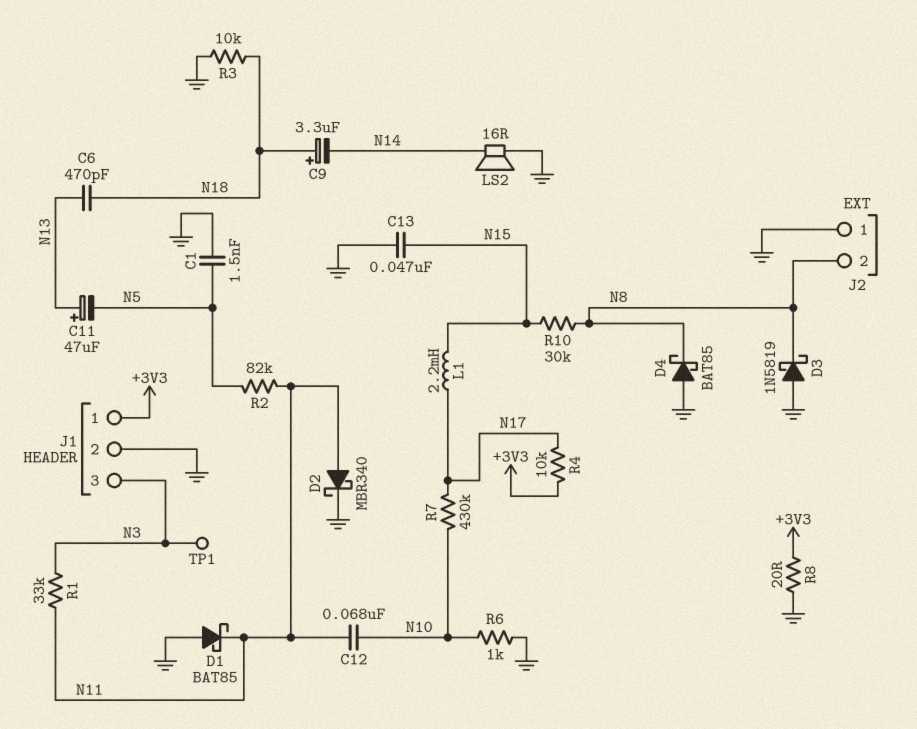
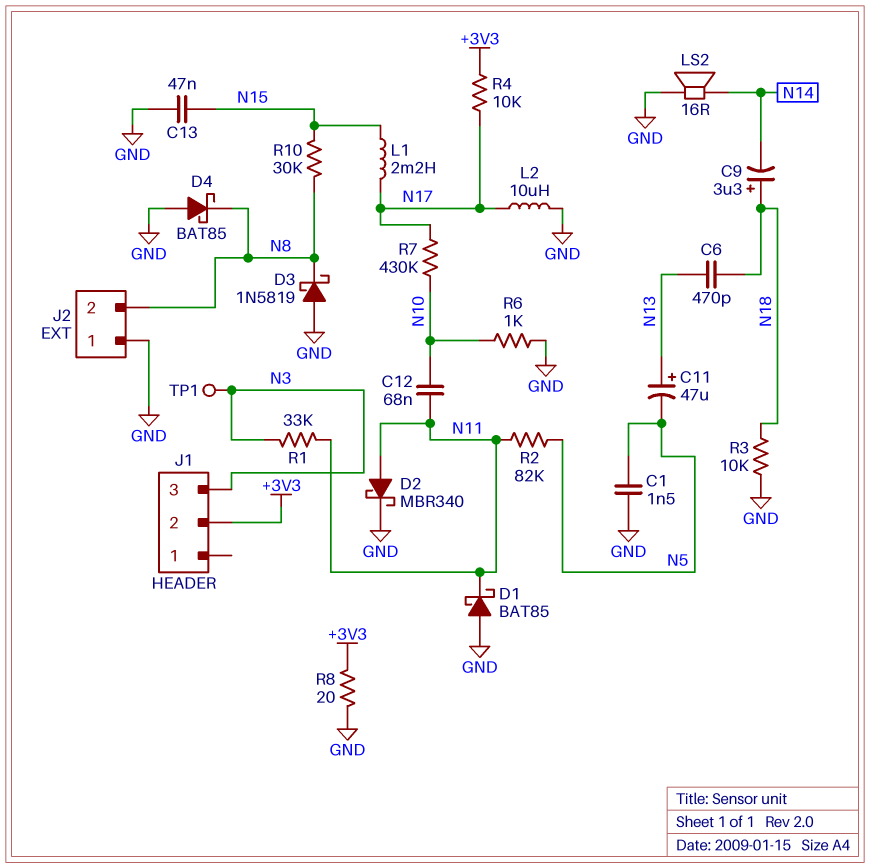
J1 pin 1: +3V3 -> none
J1 pin 2: GND -> +3V3
L2: none -> 10uH (GND, N17)

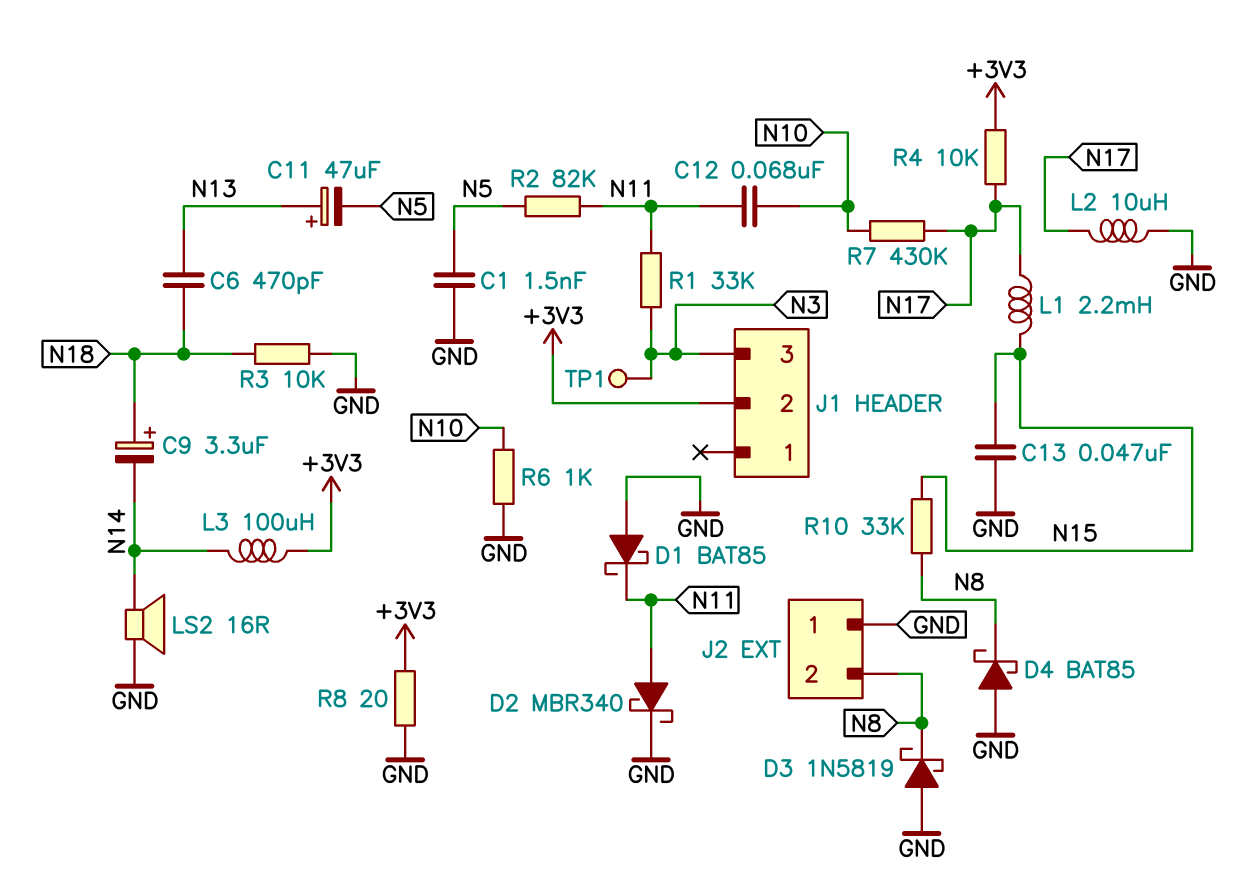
L3: none -> 100uH (+3V3, N14)
R10: 30k (N8, N15) -> 33k (N8, N15)

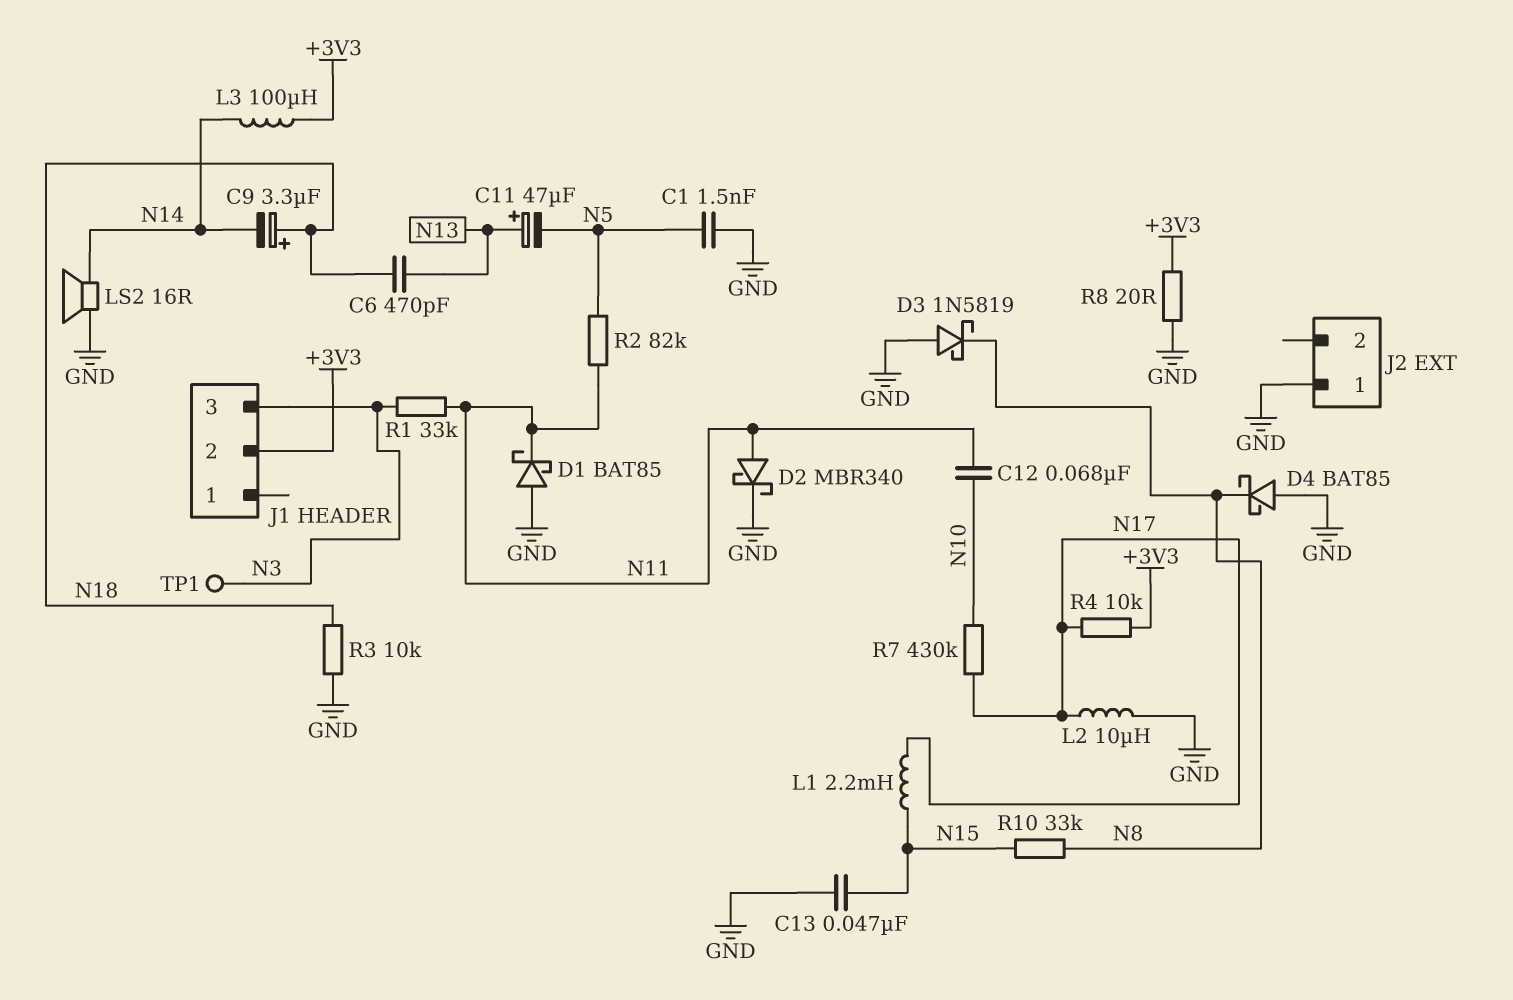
J2 pin 2: N8 -> none
R6: 1k (GND, N10) -> none

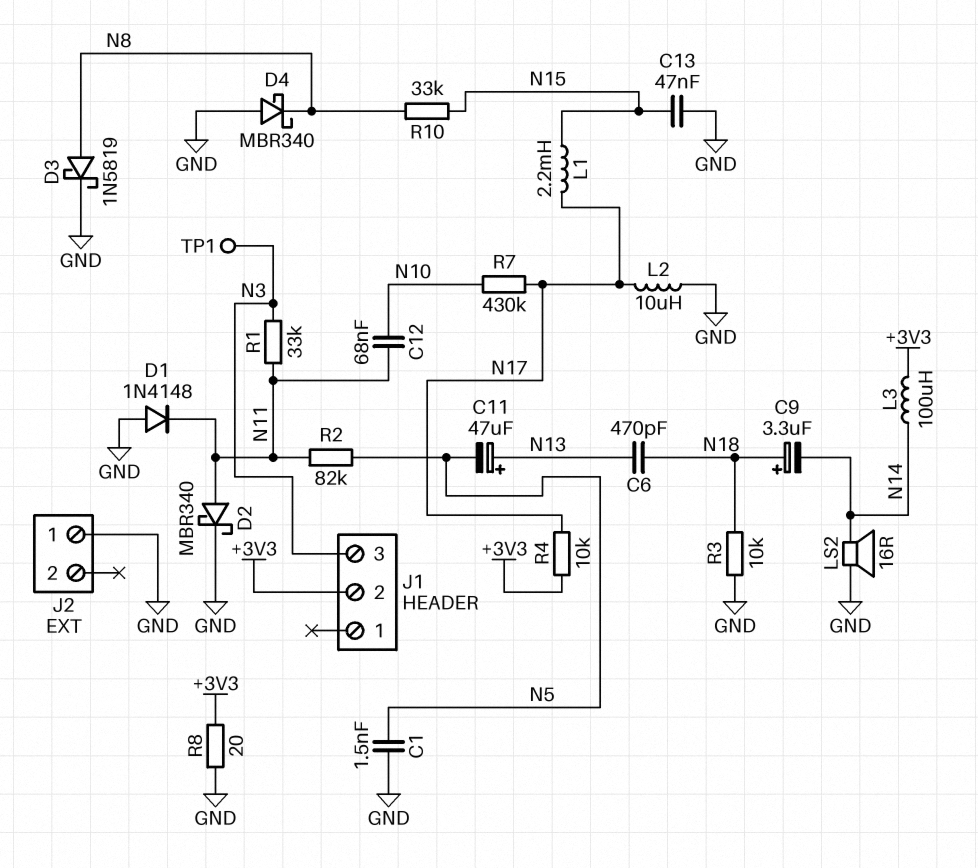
D1: schottky BAT85 (A GND, K N11) -> diode 1N4148 (A GND, K N11)
D3: schottky 1N5819 (A GND, K N8) -> schottky 1N5819 (A N8, K GND)
D4: schottky BAT85 (A GND, K N8) -> schottky MBR340 (A GND, K N8)

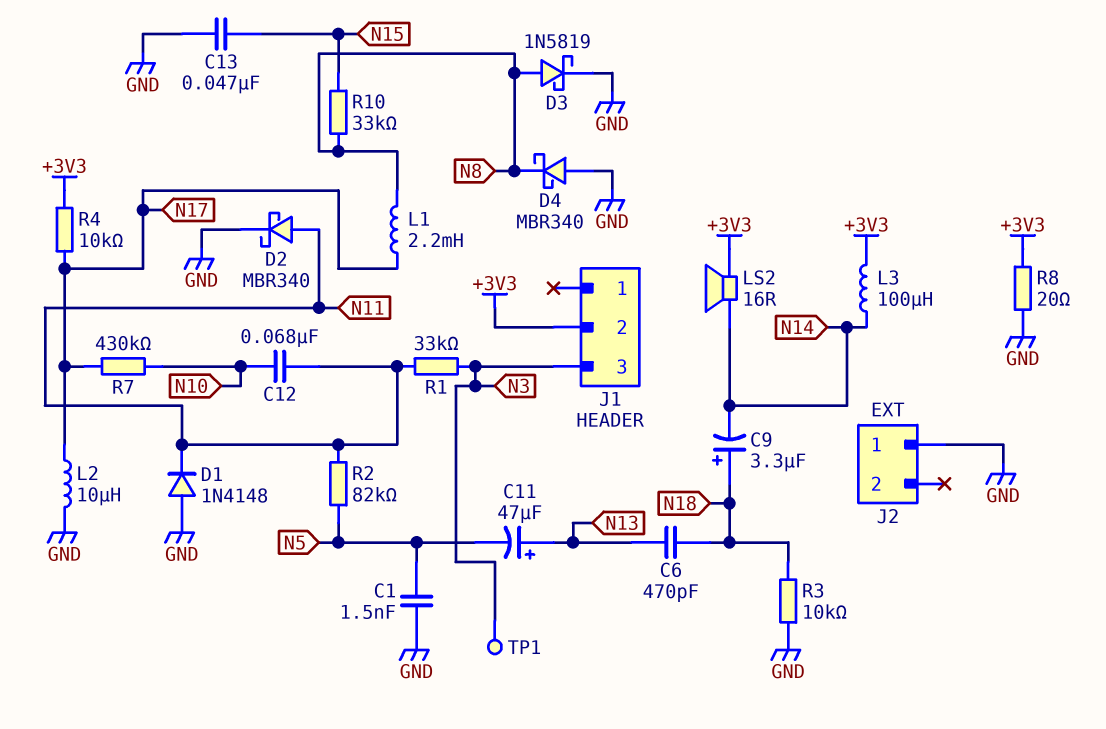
L1: 2.2mH (N15, N17) -> 2.2mH (N8, N17)
LS2: speaker 16R (GND, N14) -> speaker 16R (+3V3, N14)

